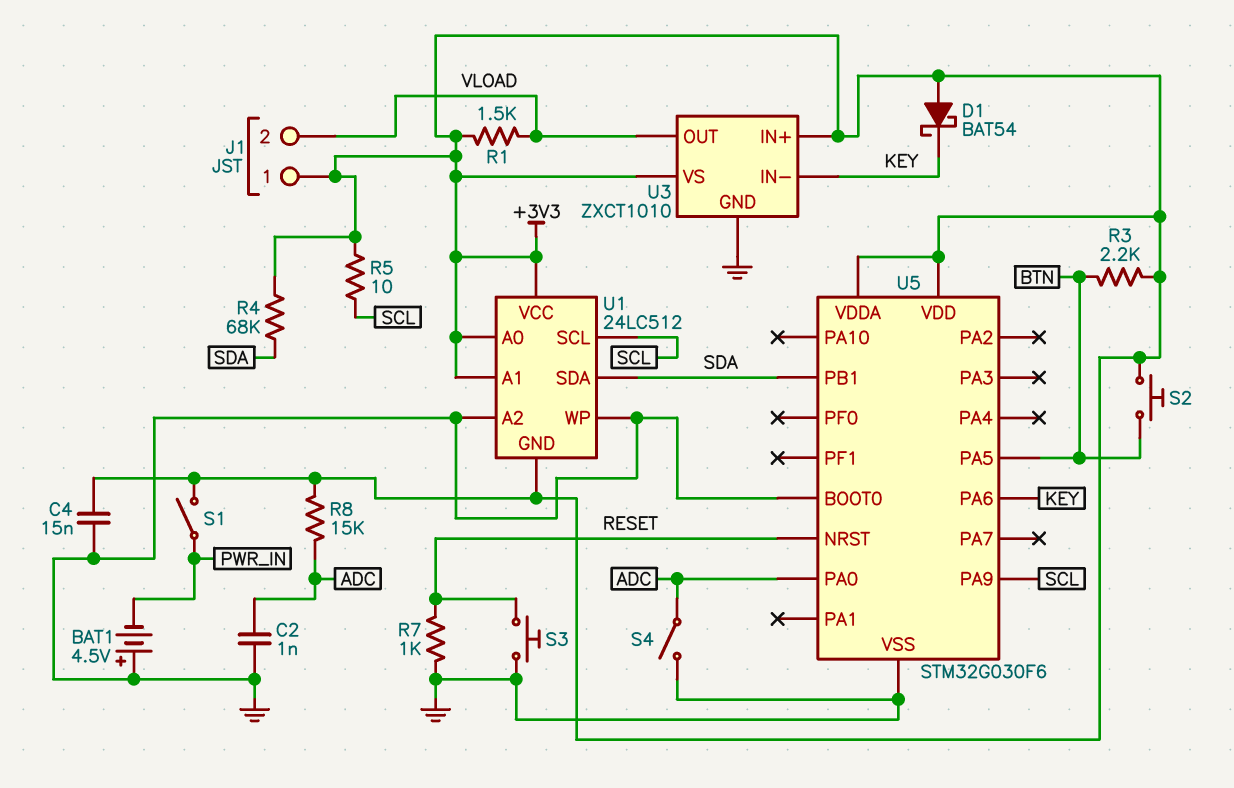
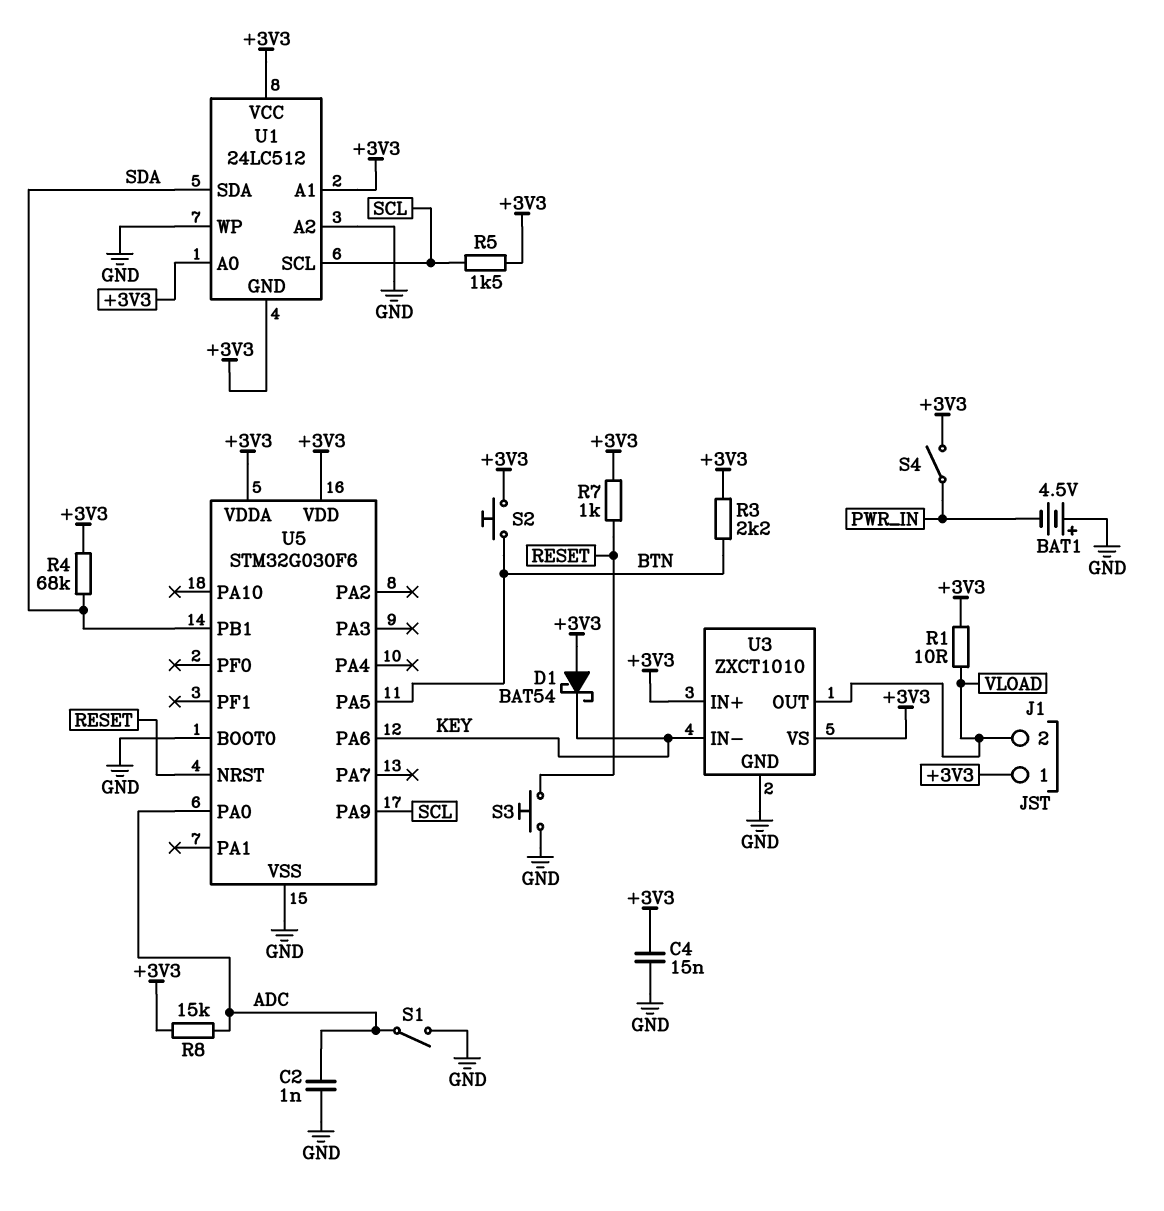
R1: 1.5k (+3V3, VLOAD) -> 10 (+3V3, VLOAD)
R5: 10 (+3V3, SCL) -> 1.5k (+3V3, SCL)
R7: 1k (GND, RESET) -> 1k (+3V3, RESET)
S1: switch (+3V3, PWR_IN) -> switch (ADC, GND)
S4: switch (ADC, GND) -> switch (+3V3, PWR_IN)

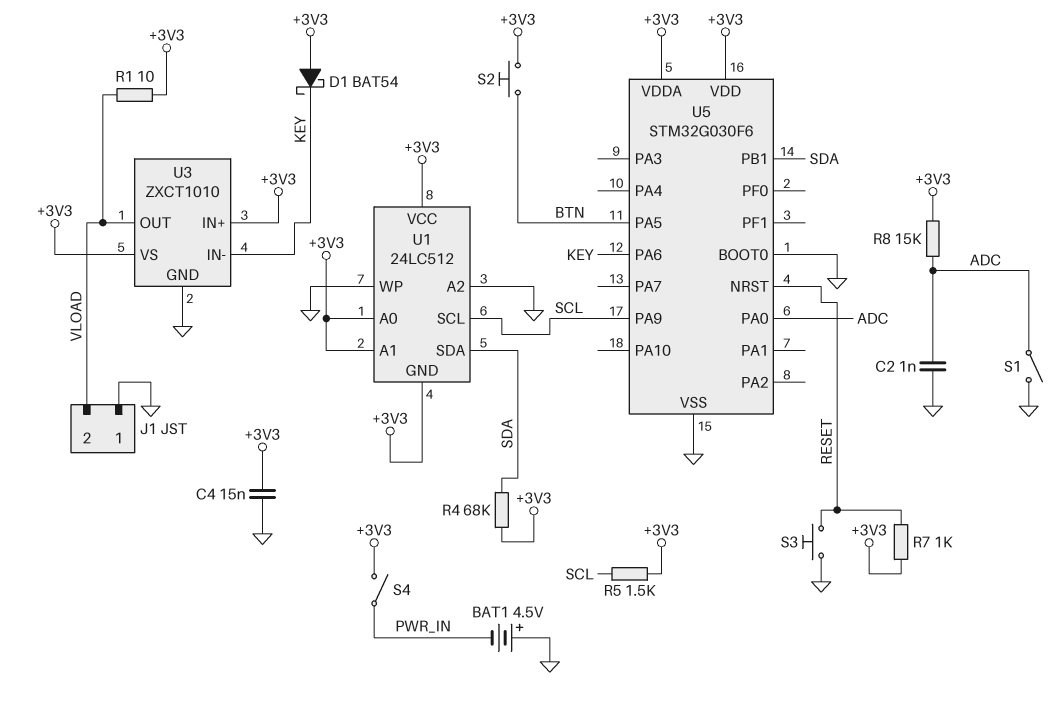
J1 pin 1: +3V3 -> GND
R3: 2.2k (+3V3, BTN) -> none

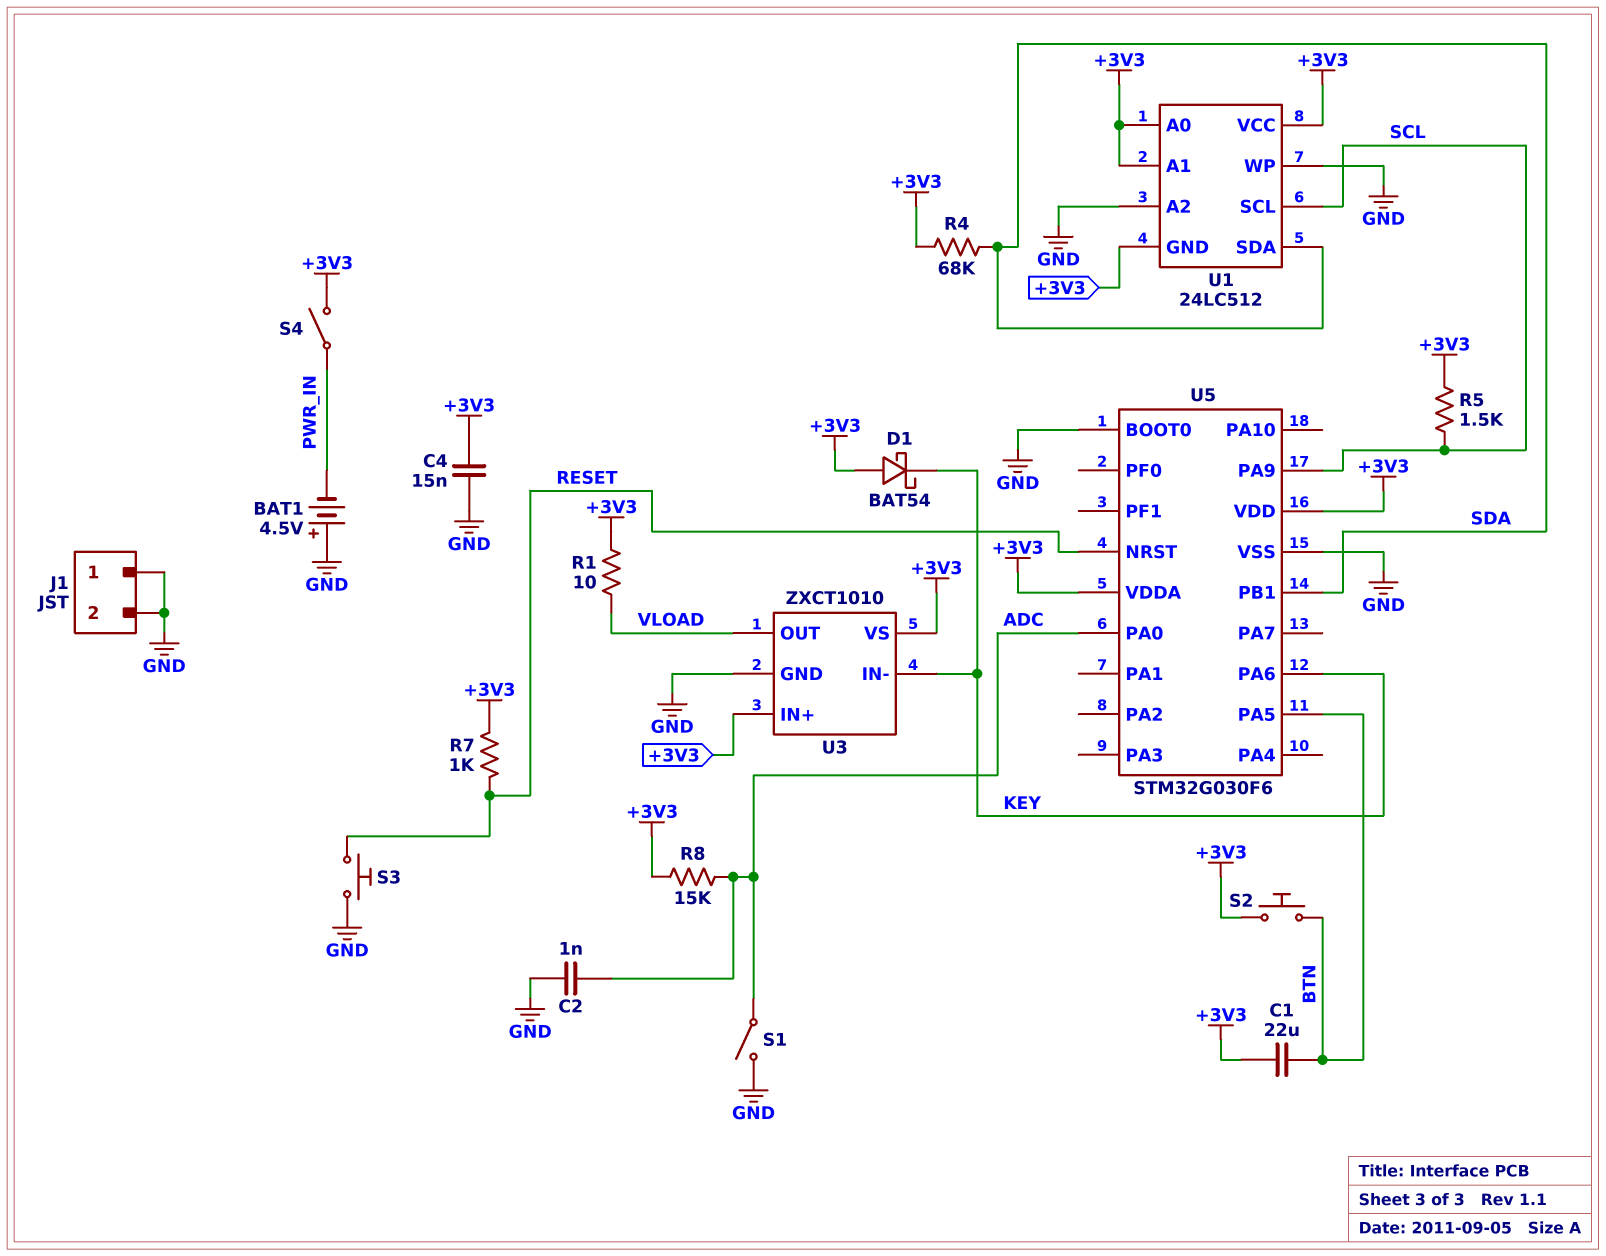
C1: none -> 22uF (+3V3, BTN)
J1 pin 2: VLOAD -> GND

